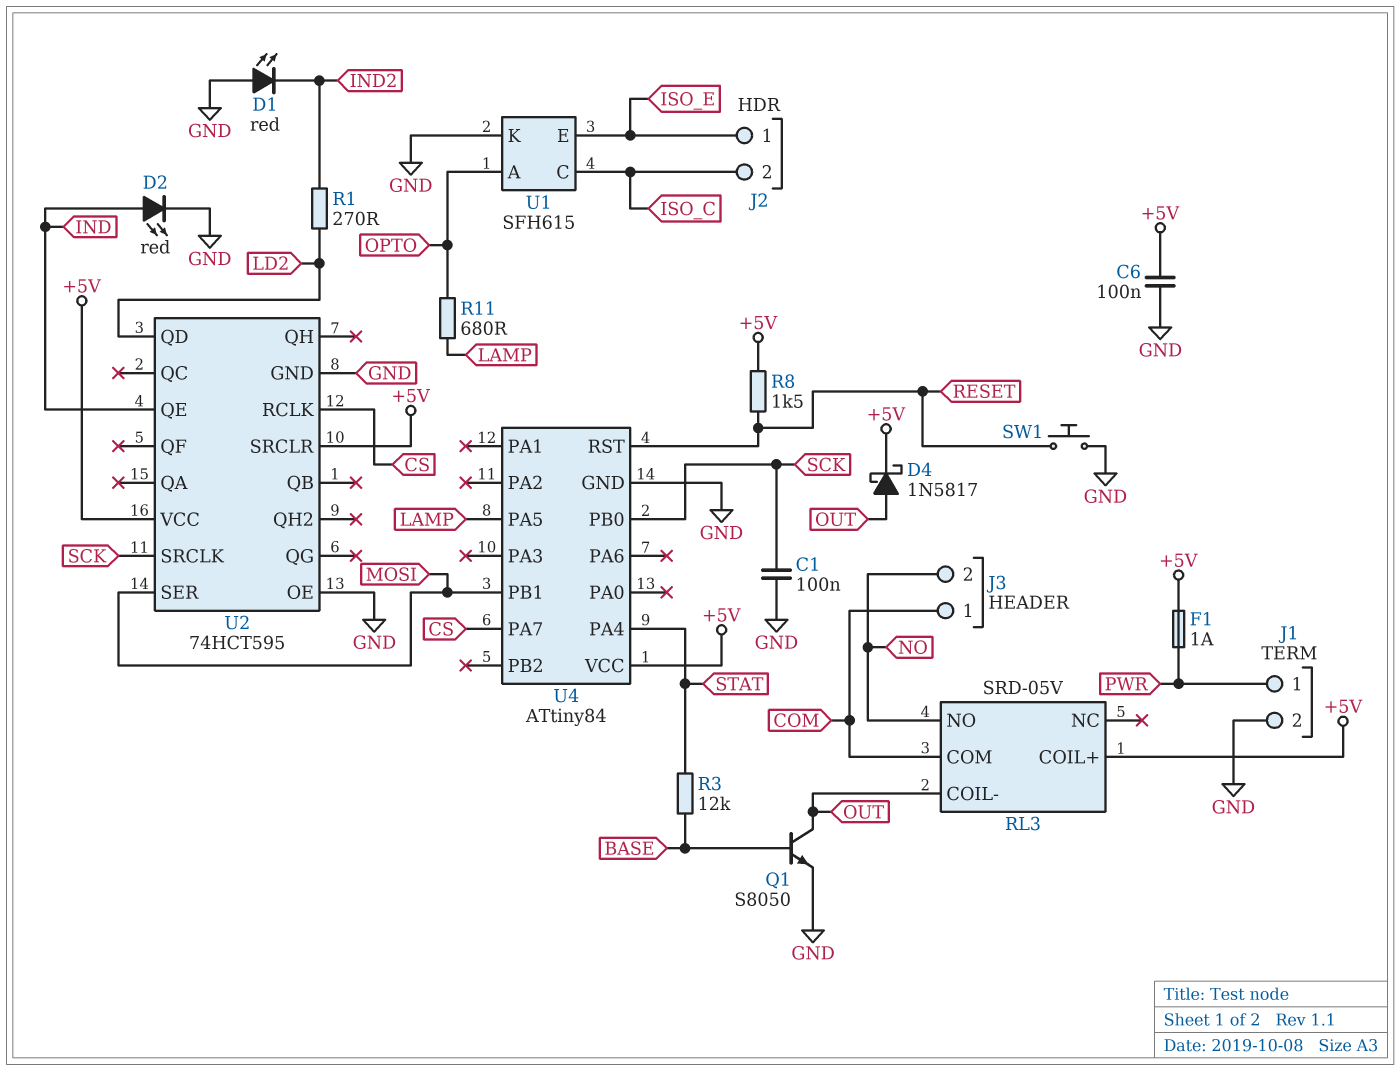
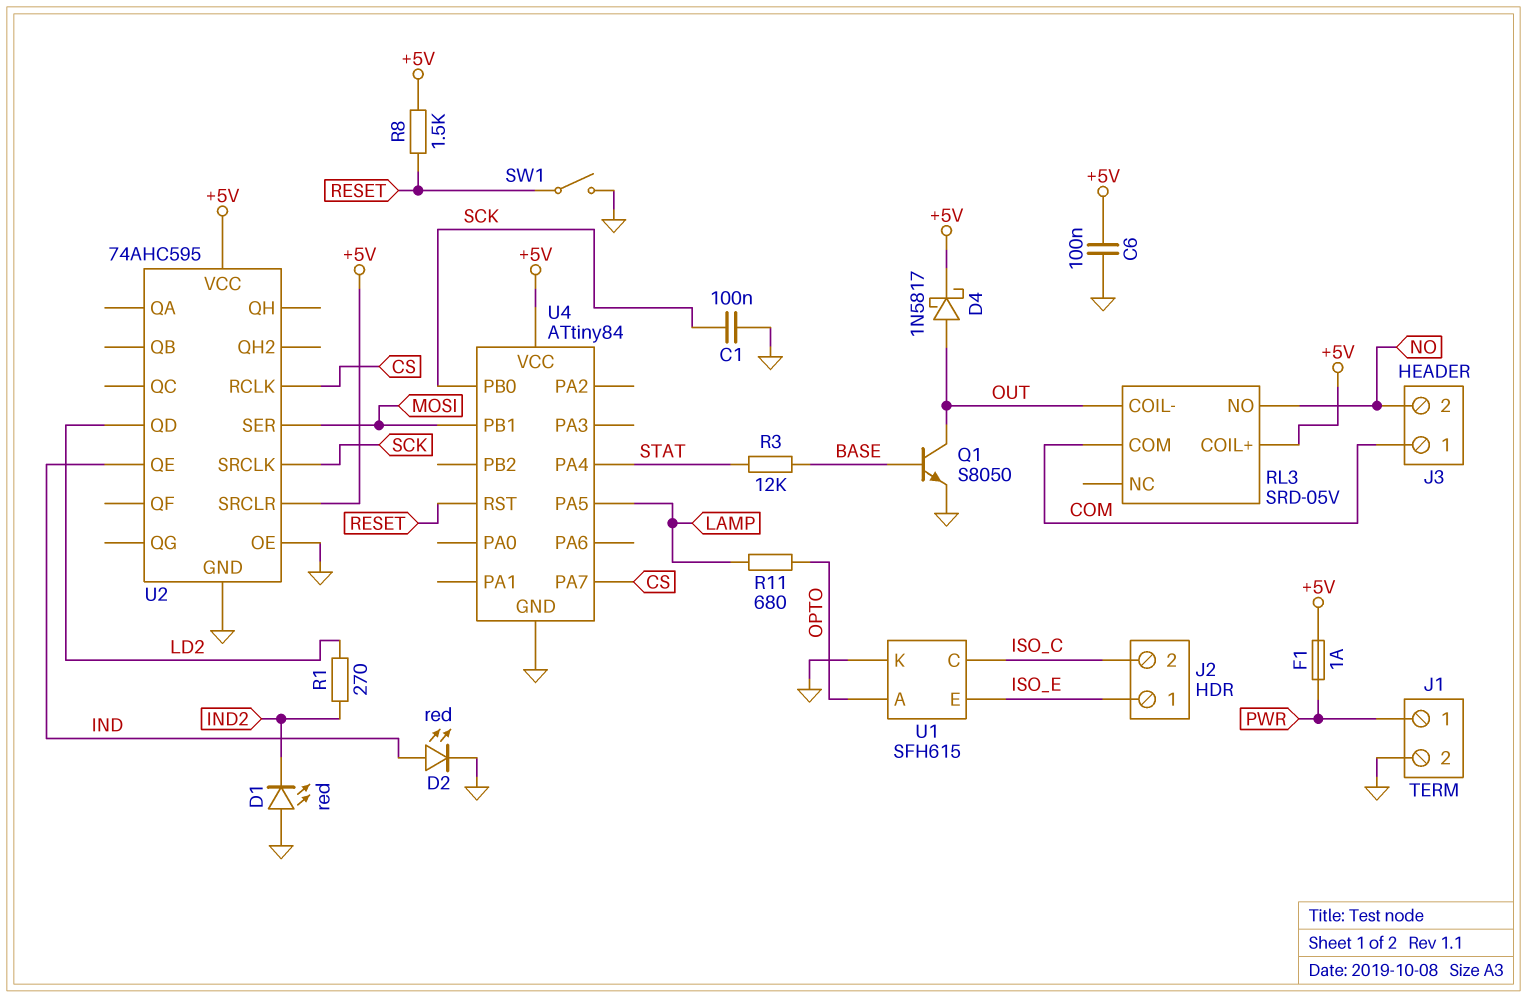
SW1: button (GND, RESET) -> switch (GND, RESET)
U2: 74HCT595 -> 74AHC595

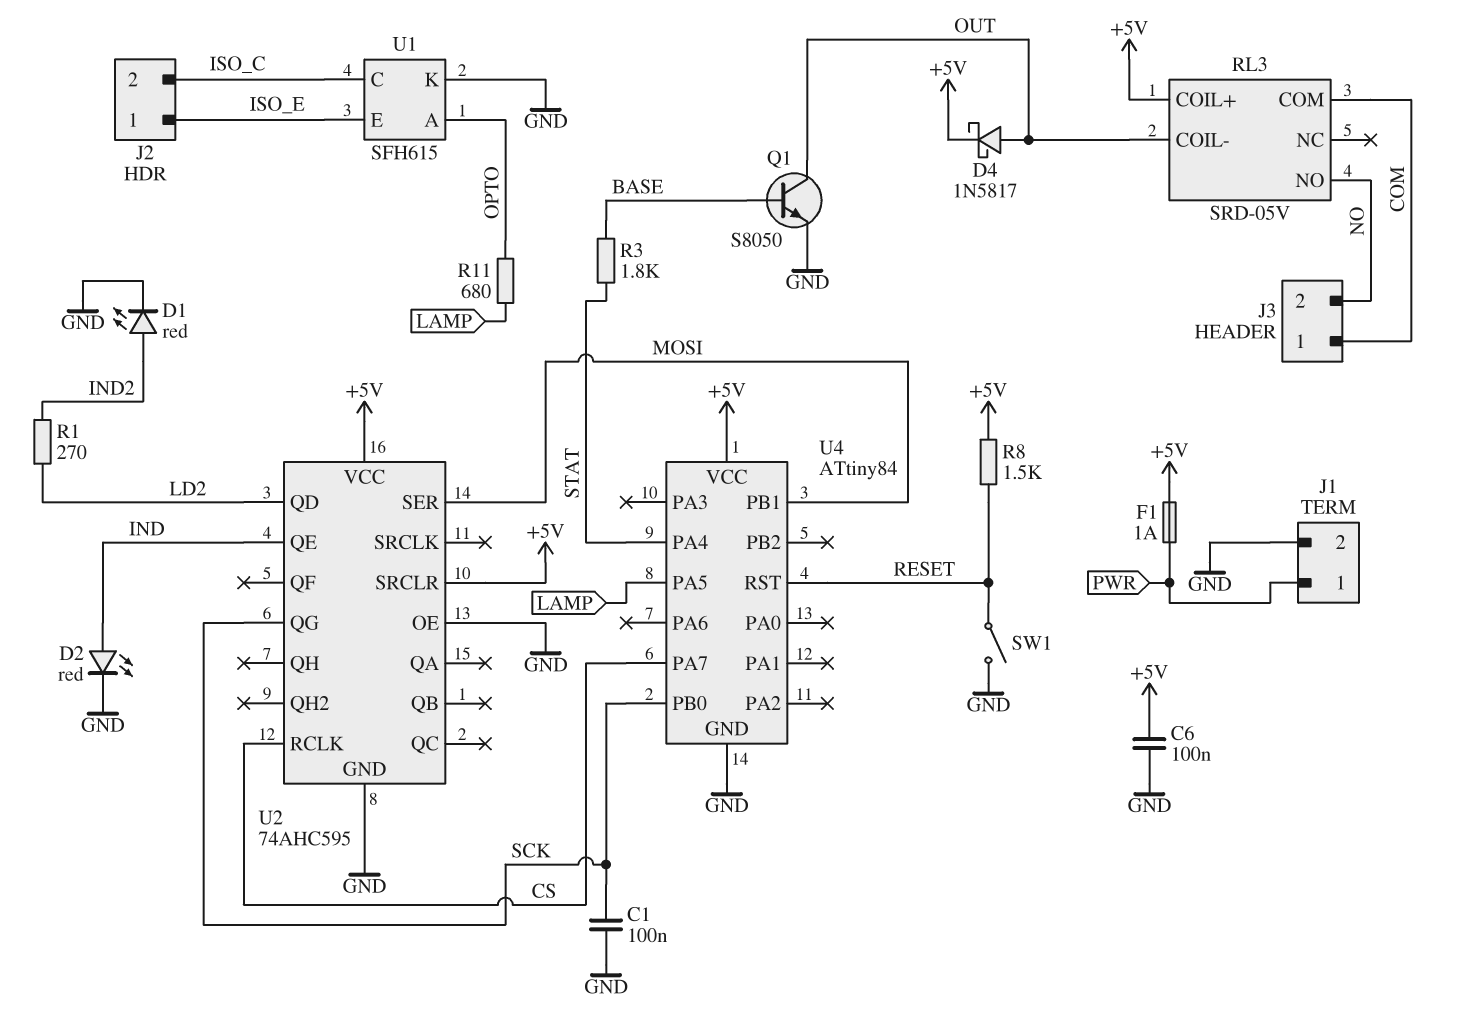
D1: LED red (A GND, K IND2) -> LED red (A IND2, K GND)
R3: 12k (BASE, STAT) -> 1.8k (BASE, STAT)
U2 pin QG: none -> SCK
U2 pin SRCLK: SCK -> none

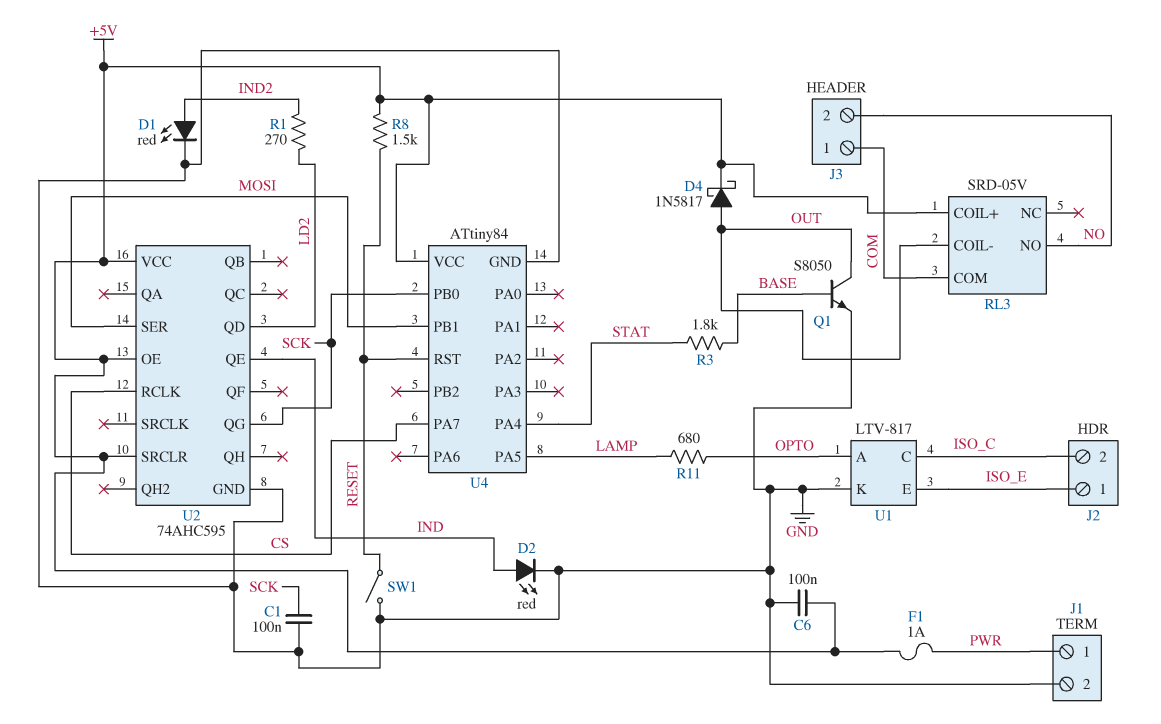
U1: SFH615 -> LTV-817
U2 pin OE: GND -> +5V

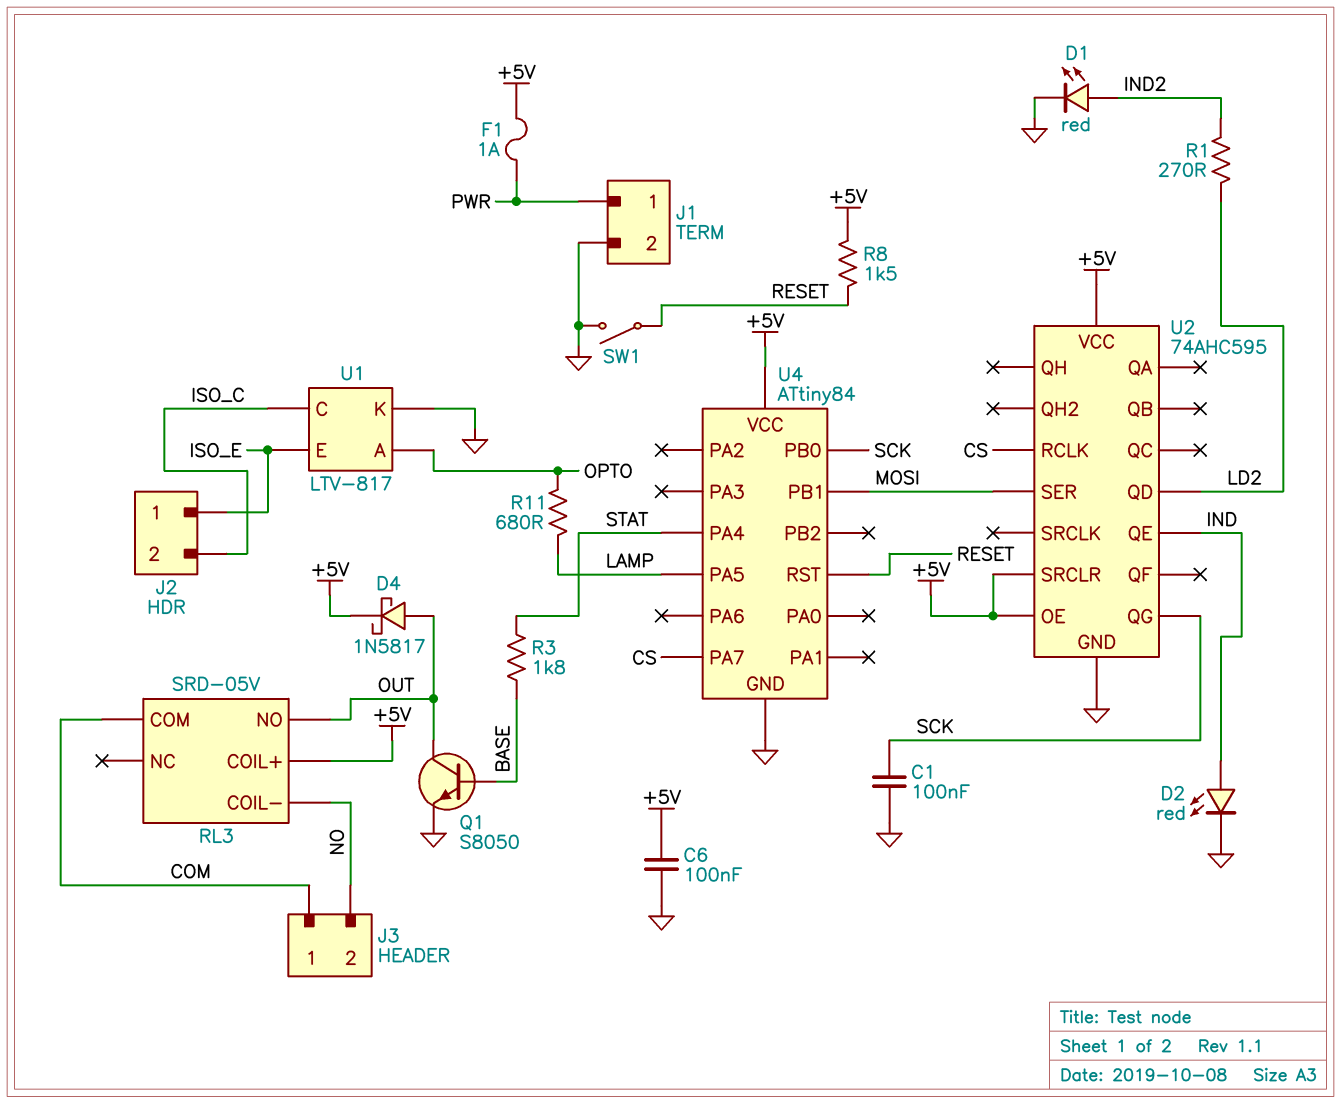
RL3 pin COIL-: OUT -> NO
RL3 pin NO: NO -> OUT

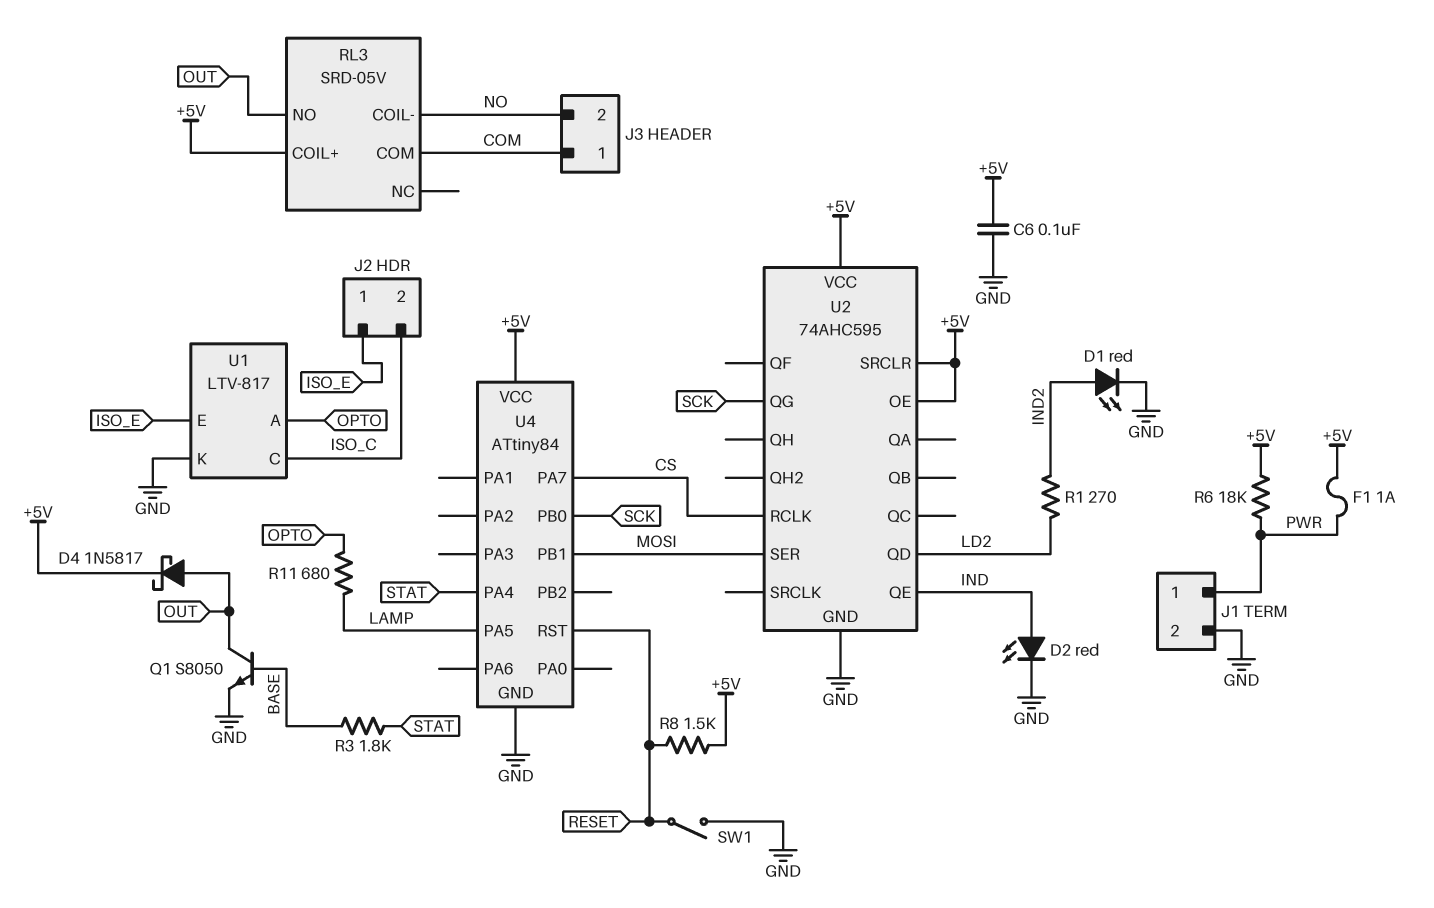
C1: 100nF (GND, SCK) -> none
R6: none -> 18k (+5V, PWR)

